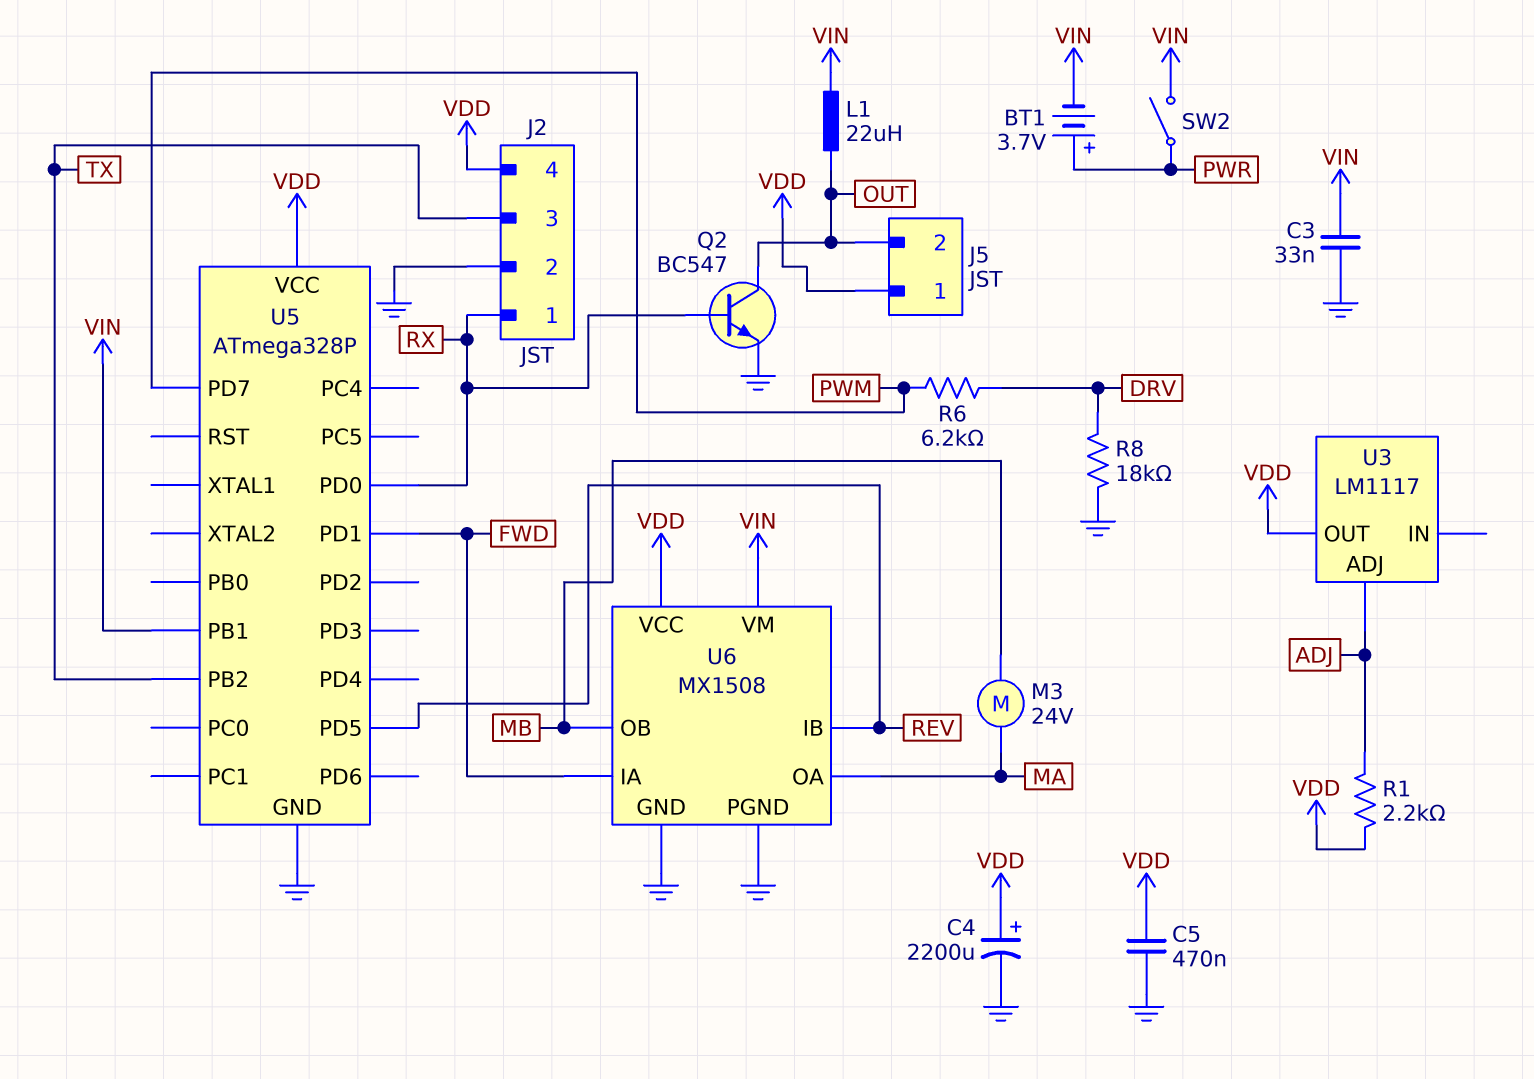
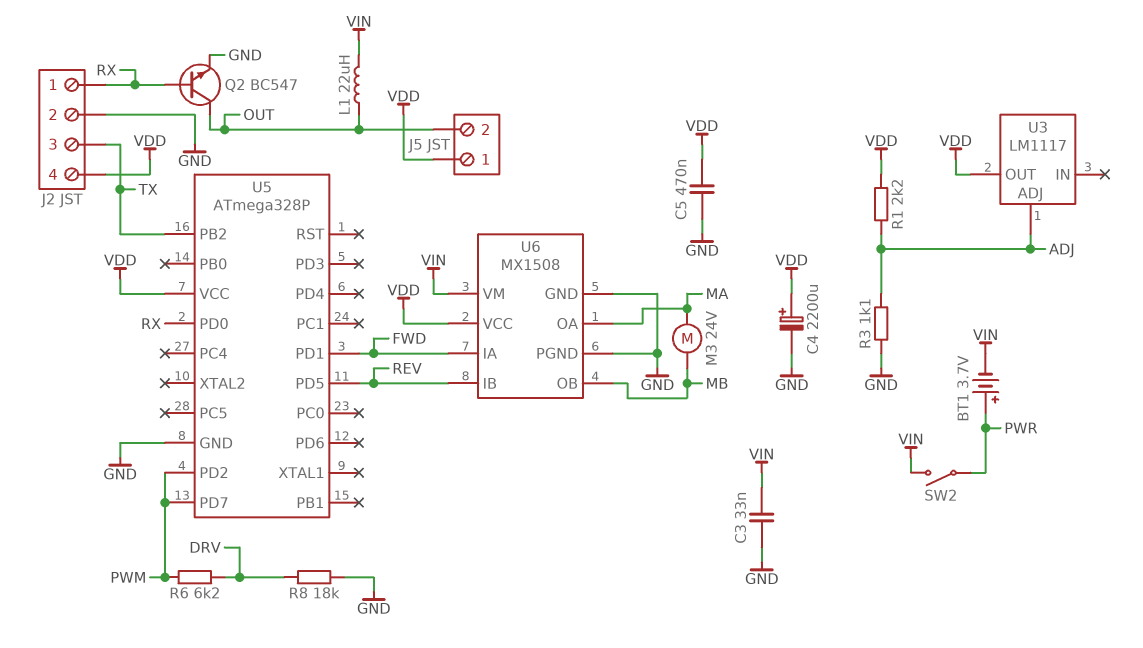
R3: none -> 1.1k (ADJ, GND)
U5 pin PB1: VIN -> none
U5 pin PD2: none -> PWM

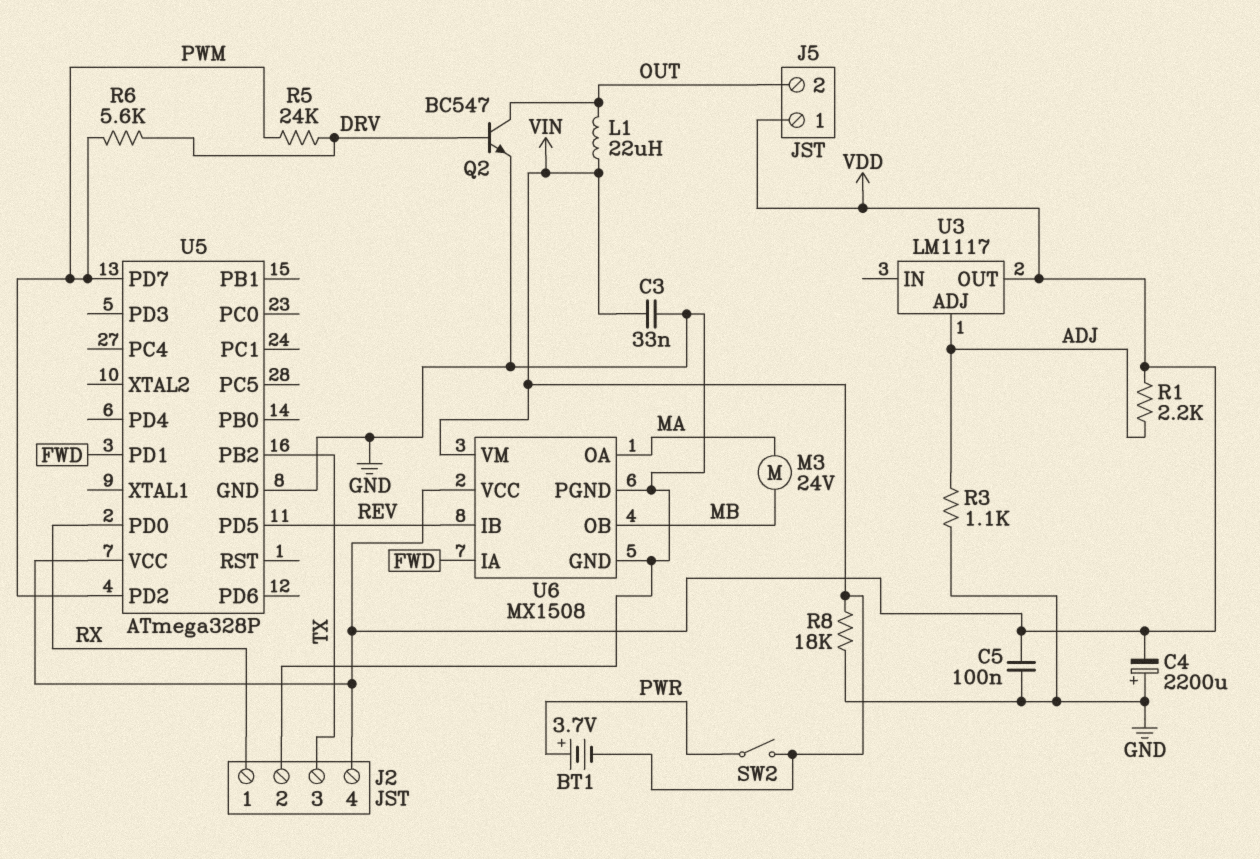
C4: 2200uF (plus VDD, minus GND) -> 2200uF (plus GND, minus VDD)
C5: 470nF (GND, VDD) -> 100nF (GND, VDD)
Q2: NPN BC547 (B RX, C OUT, E GND) -> NPN BC547 (B DRV, C OUT, E GND)
R5: none -> 24k (DRV, PWM)
R6: 6.2k (DRV, PWM) -> 5.6k (DRV, PWM)
R8: 18k (DRV, GND) -> 18k (GND, VIN)

